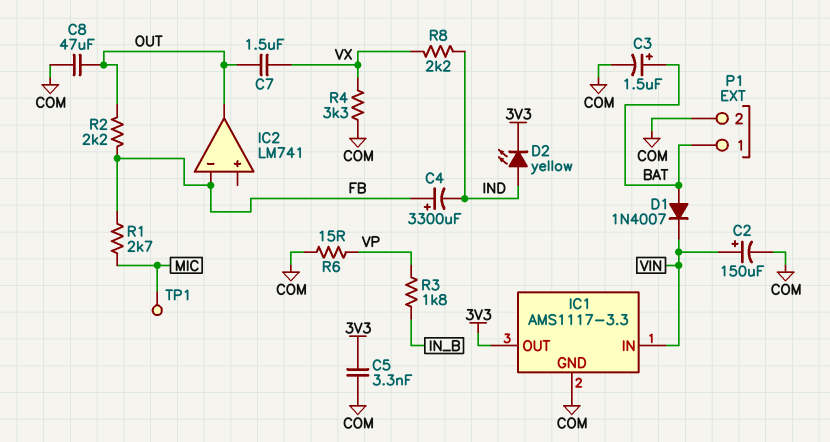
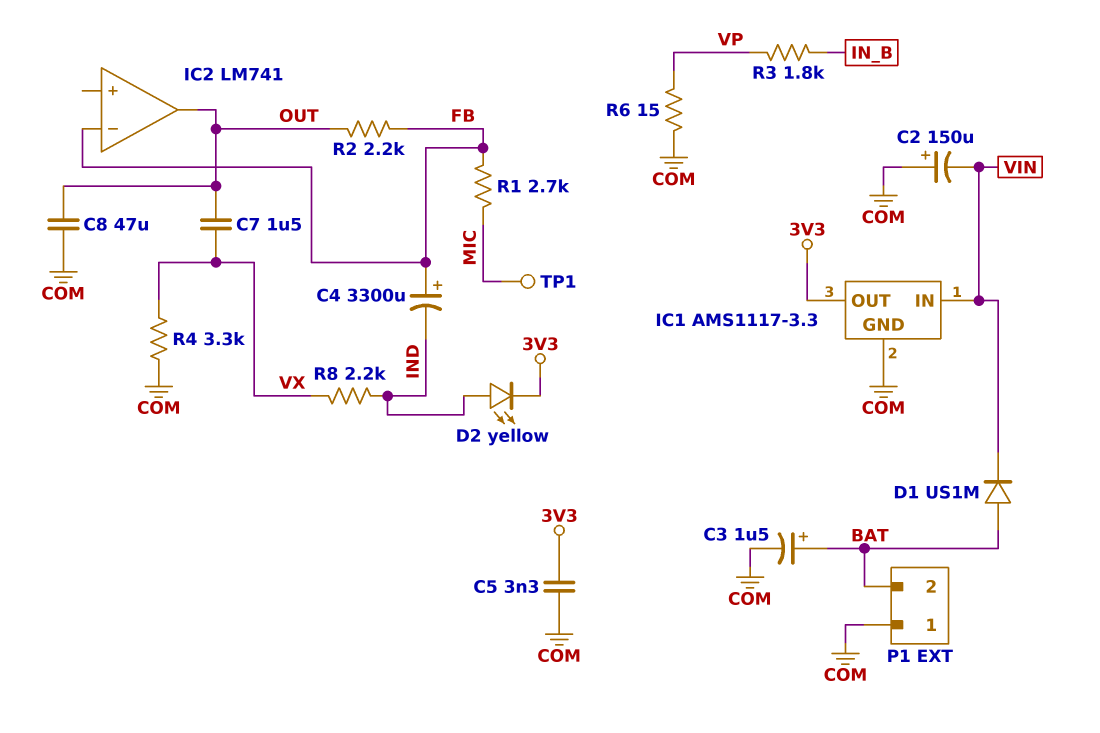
C2: 150uF (plus VIN, minus COM) -> 150uF (plus COM, minus VIN)
D1: diode 1N4007 (A BAT, K VIN) -> diode US1M (A BAT, K VIN)
P1 pin 1: BAT -> COM
P1 pin 2: COM -> BAT

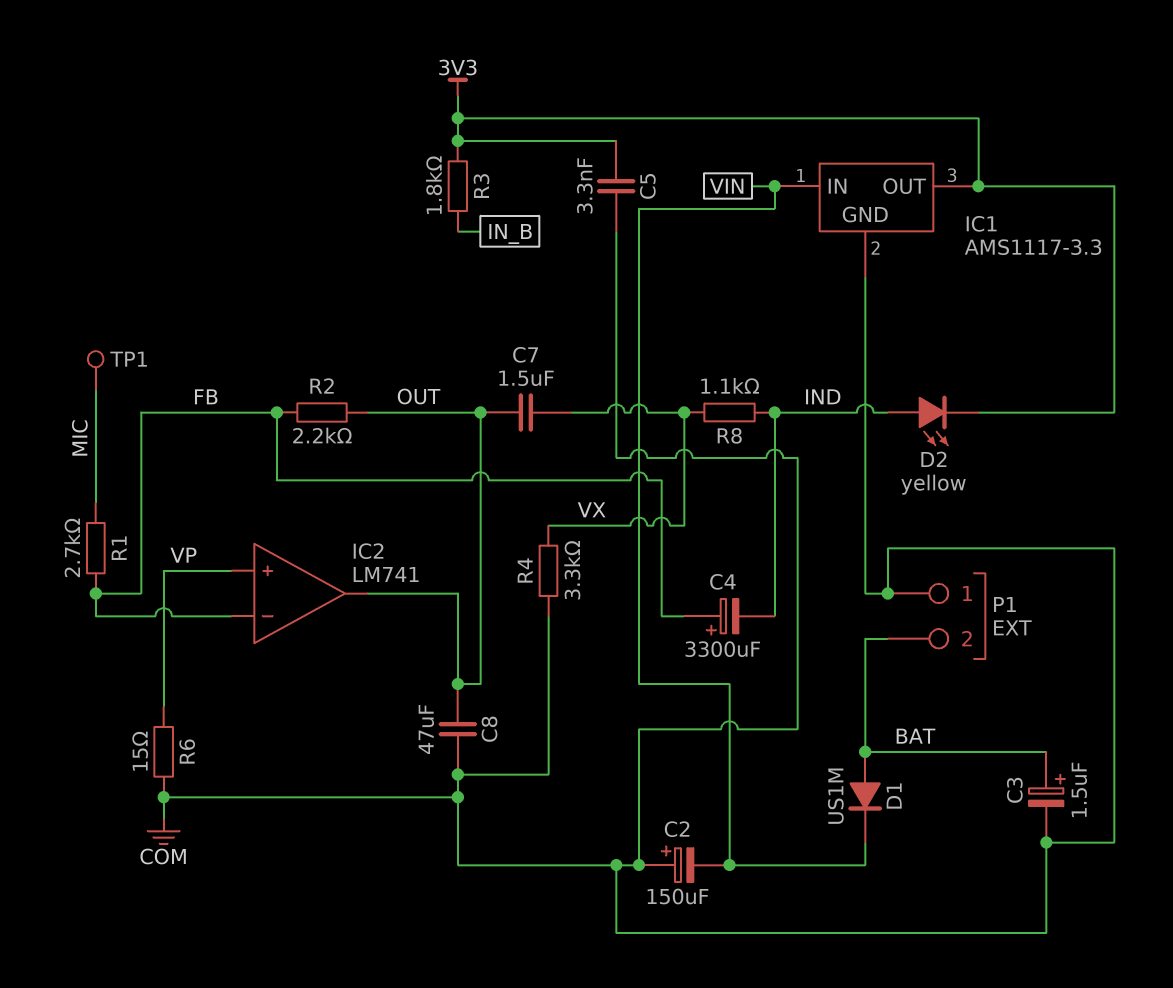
IC2 pin in+: none -> VP
R3: 1.8k (IN_B, VP) -> 1.8k (3V3, IN_B)
R8: 2.2k (IND, VX) -> 1.1k (IND, VX)

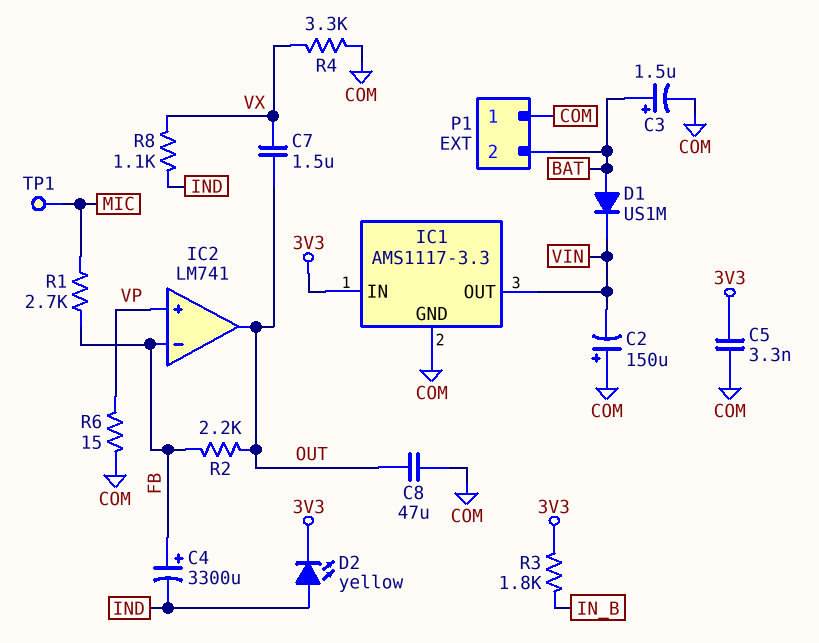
IC1 pin IN: VIN -> 3V3
IC1 pin OUT: 3V3 -> VIN

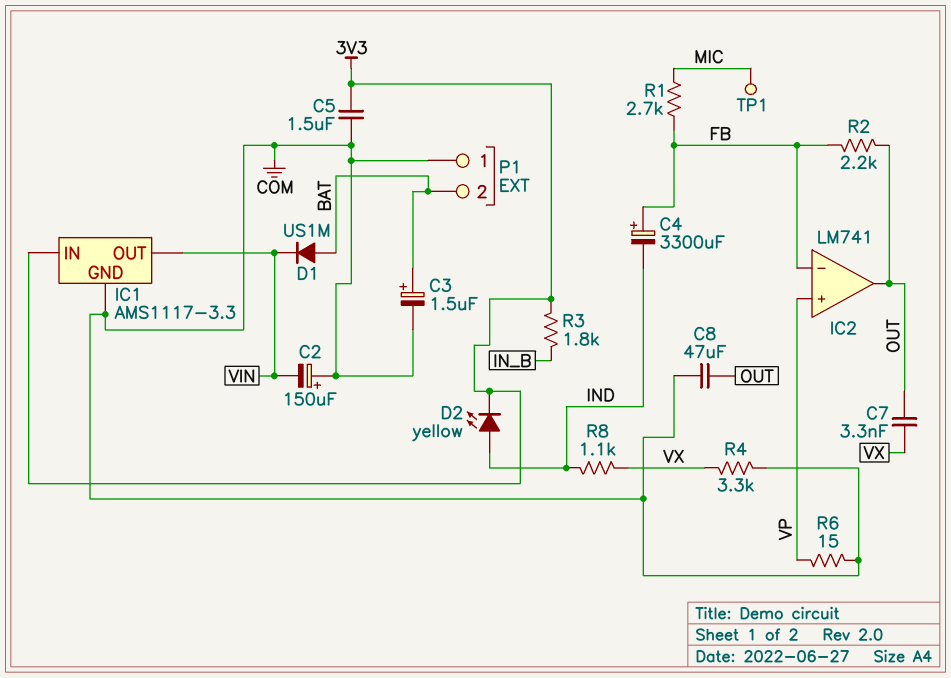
C5: 3.3nF (3V3, COM) -> 1.5uF (3V3, COM)
C7: 1.5uF (OUT, VX) -> 3.3nF (OUT, VX)

